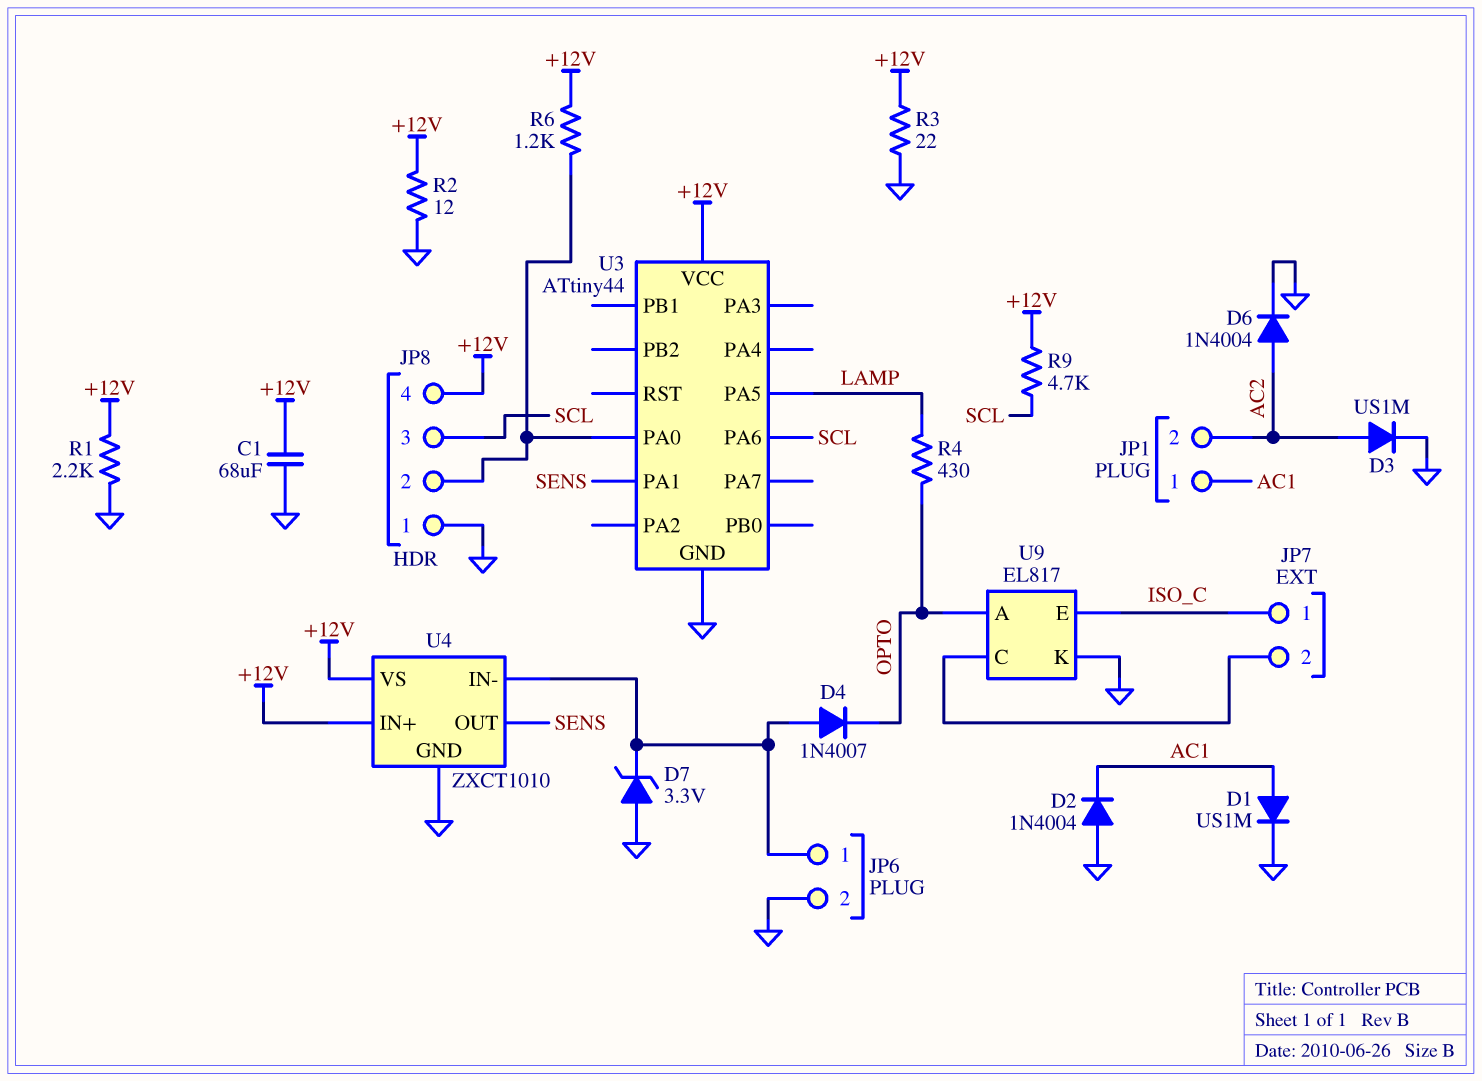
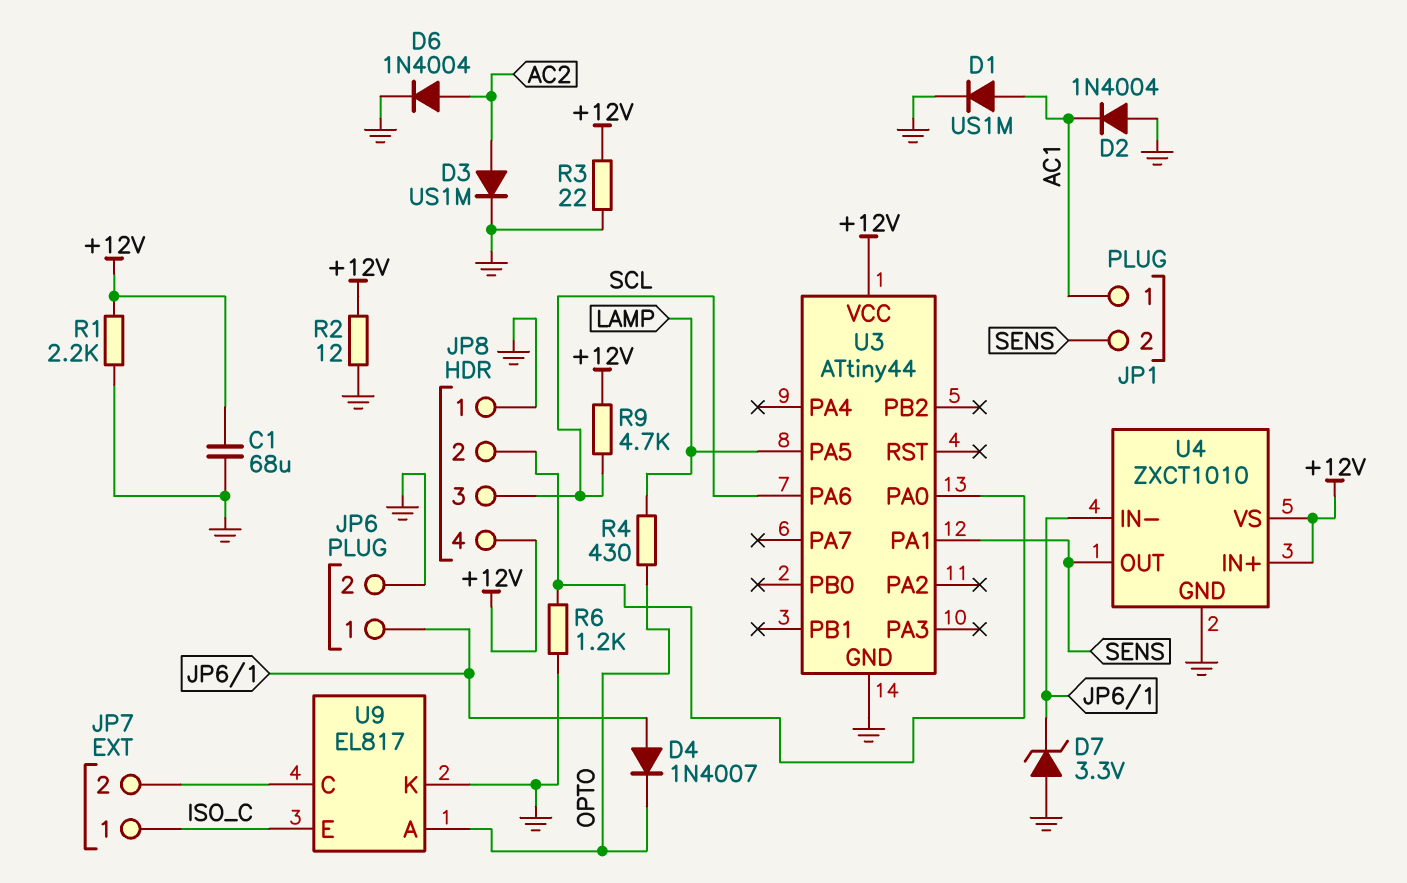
JP1 pin 2: AC2 -> SENS
R6: 1.2k (+12V, JP8/2) -> 1.2k (GND, JP8/2)

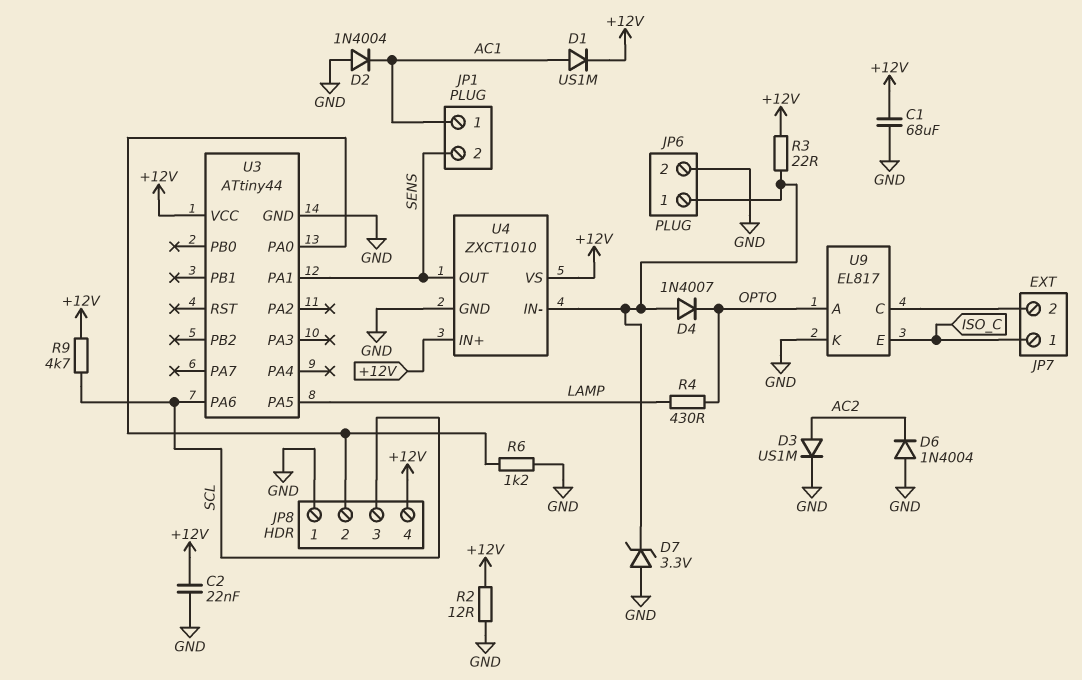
C2: none -> 22nF (+12V, GND)
D1: diode US1M (A AC1, K GND) -> diode US1M (A AC1, K +12V)
D6: diode 1N4004 (A AC2, K GND) -> diode 1N4004 (A GND, K AC2)
R1: 2.2k (+12V, GND) -> none
R3: 22 (+12V, GND) -> 22 (+12V, JP6/1)

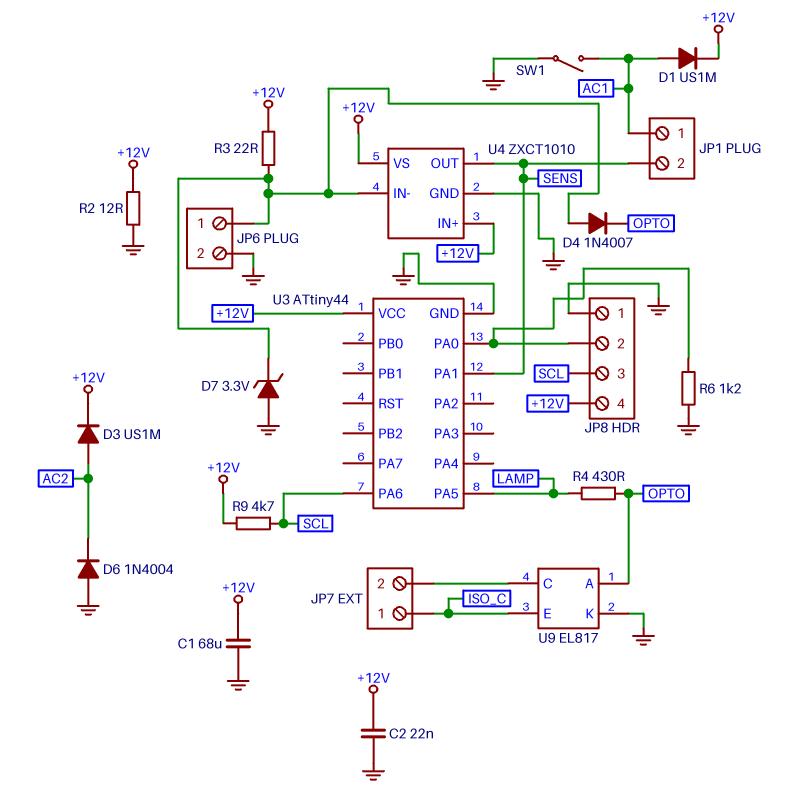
D2: diode 1N4004 (A GND, K AC1) -> none
D3: diode US1M (A AC2, K GND) -> diode US1M (A AC2, K +12V)
SW1: none -> switch (AC1, GND)

